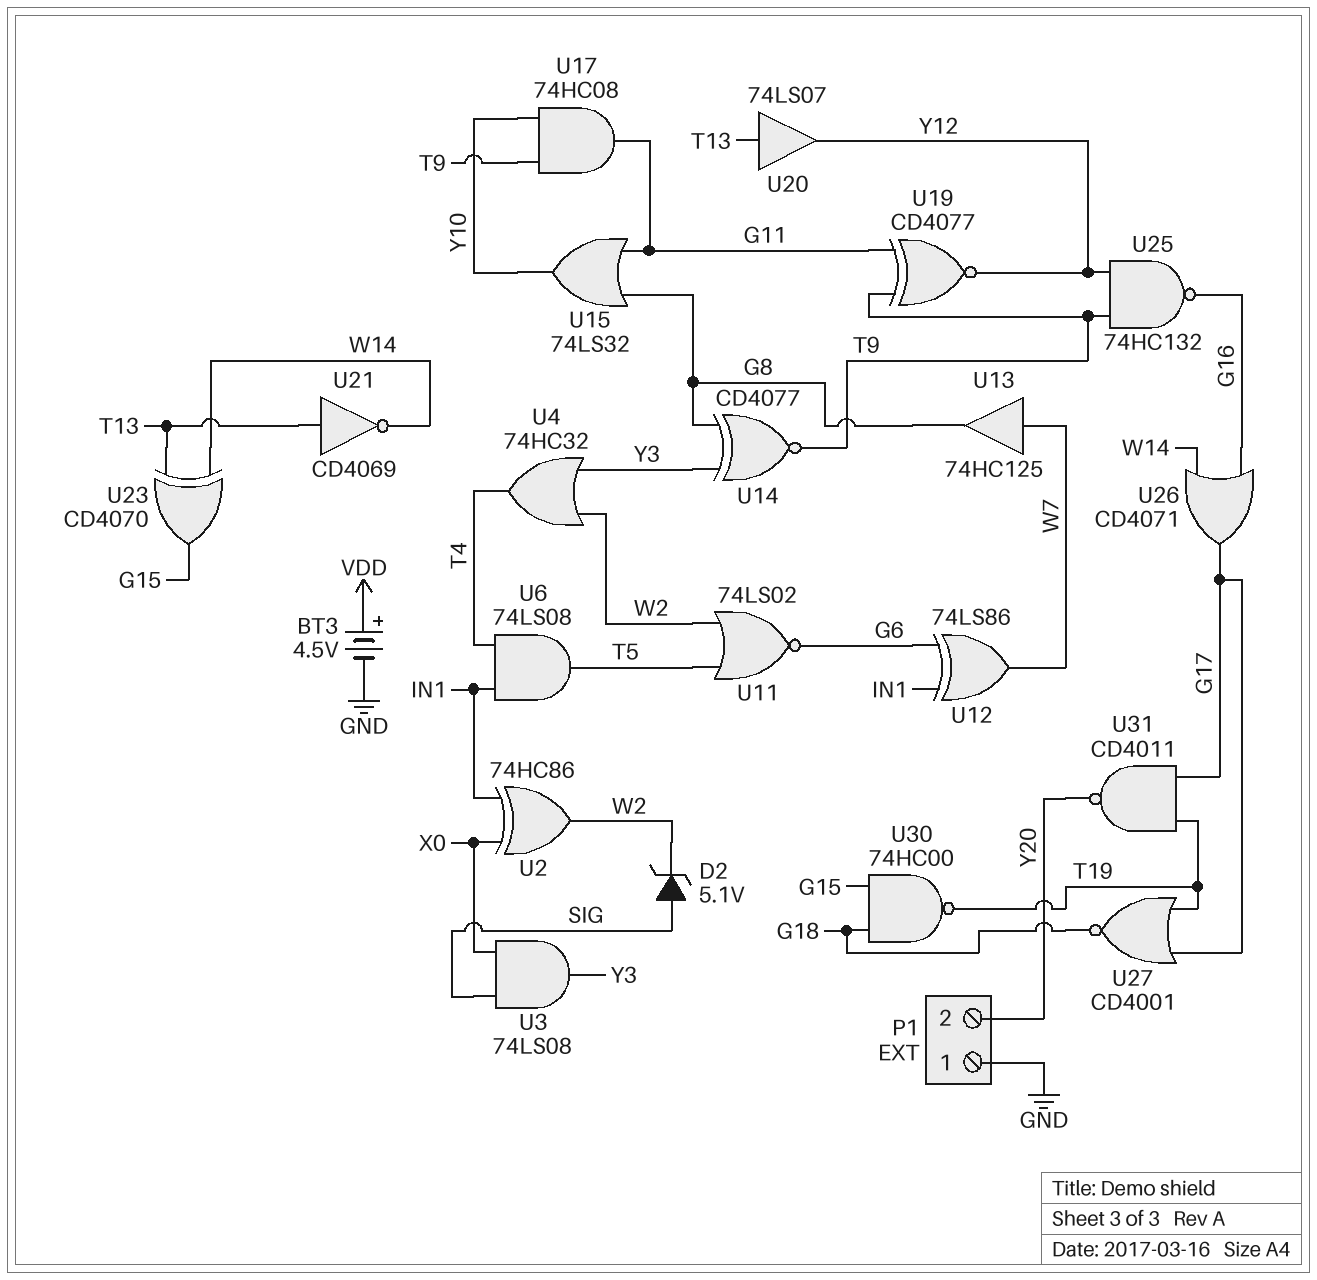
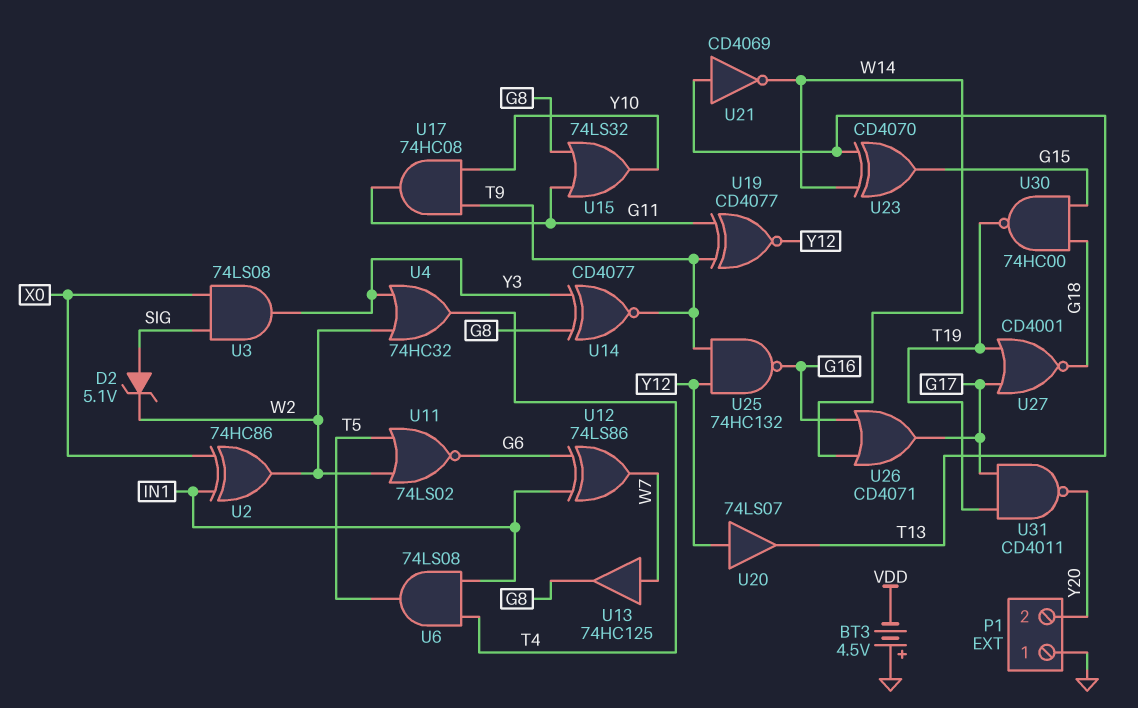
BT3: 4.5V (plus VDD, minus GND) -> 4.5V (plus GND, minus VDD)
U20: buffer 74LS07 (in T13, out Y12) -> buffer 74LS07 (in Y12, out T13)

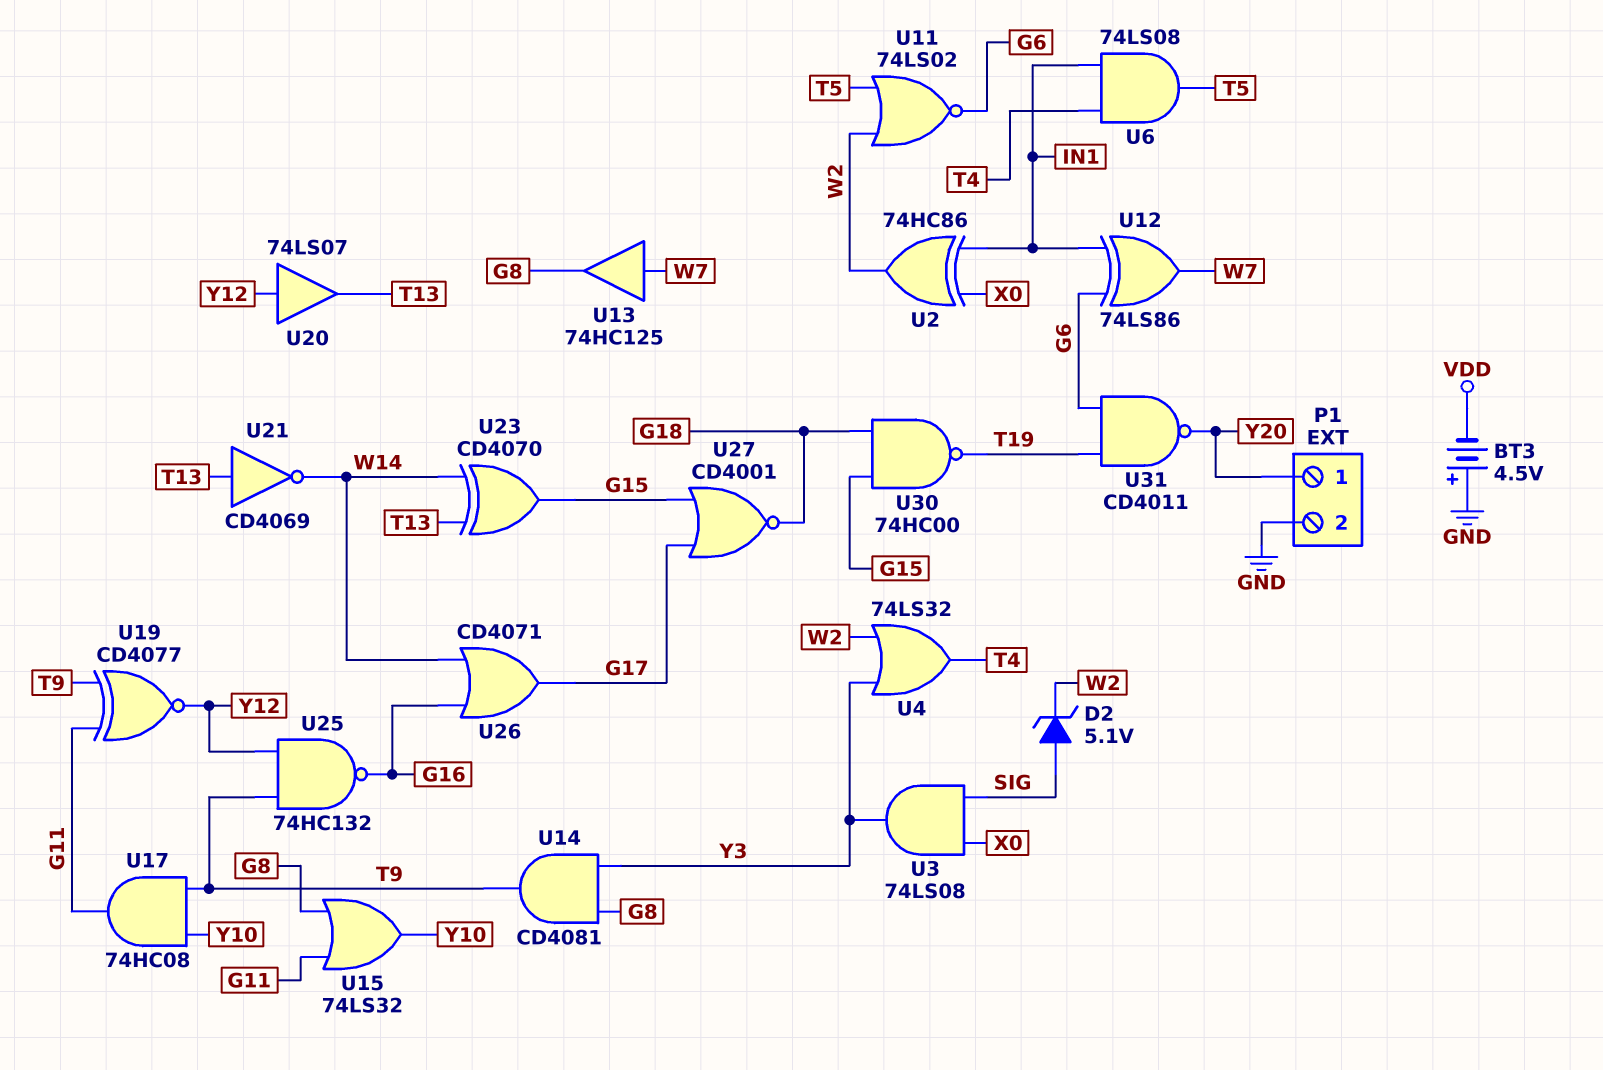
P1 pin 1: GND -> Y20
P1 pin 2: Y20 -> GND
U4: OR 74HC32 (in W2, in Y3, out T4) -> OR 74LS32 (in W2, in Y3, out T4)
U14: XNOR CD4077 (in G8, in Y3, out T9) -> AND CD4081 (in G8, in Y3, out T9)
U27: NOR CD4001 (in G17, in T19, out G18) -> NOR CD4001 (in G15, in G17, out G18)
U31: NAND CD4011 (in G17, in T19, out Y20) -> NAND CD4011 (in G6, in T19, out Y20)

